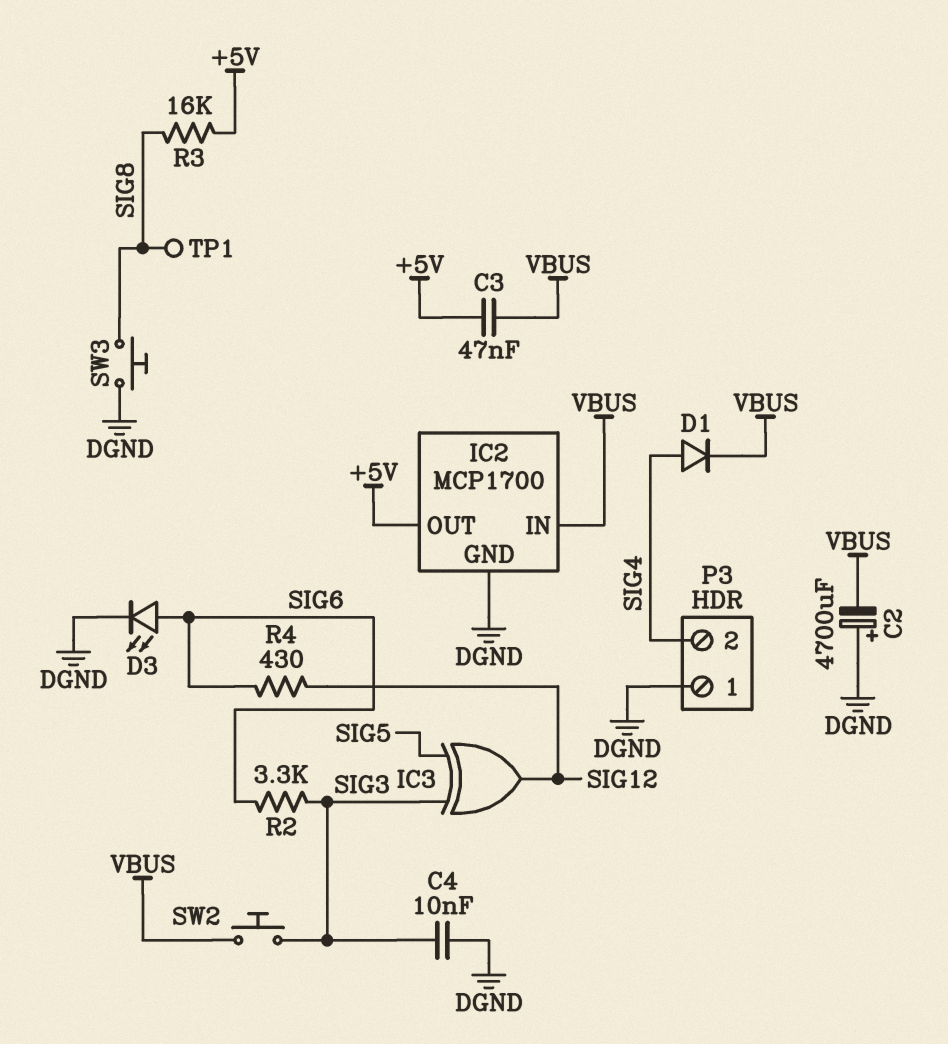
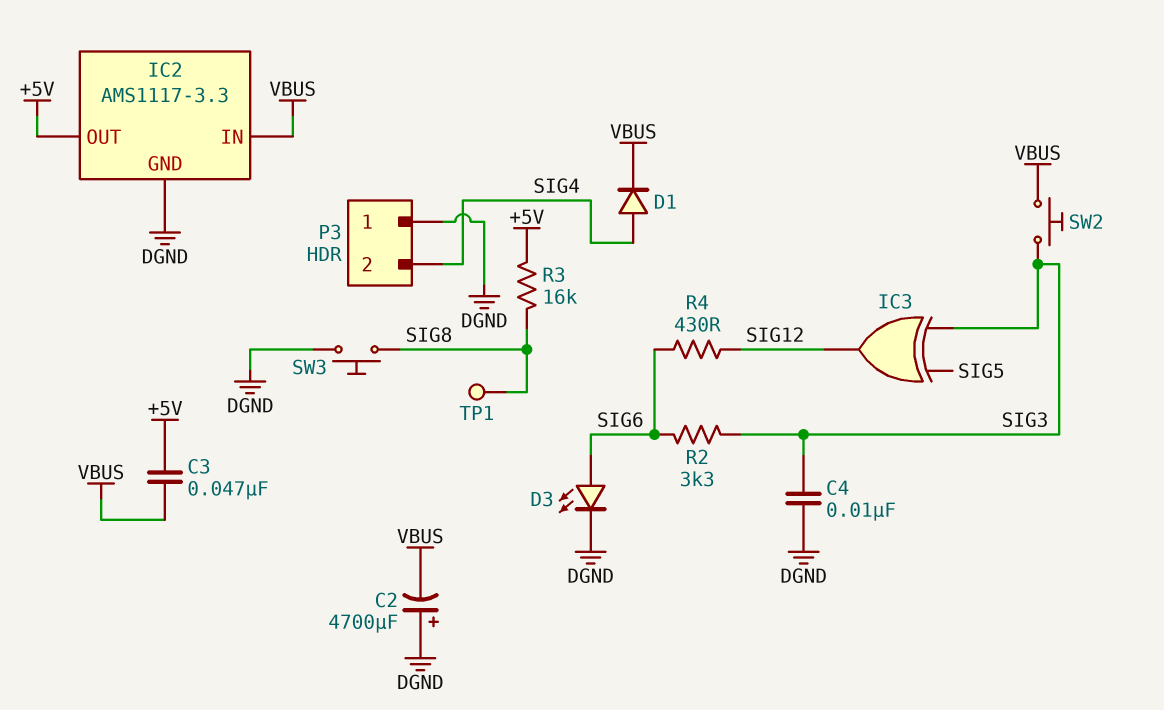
IC2: MCP1700 -> AMS1117-3.3

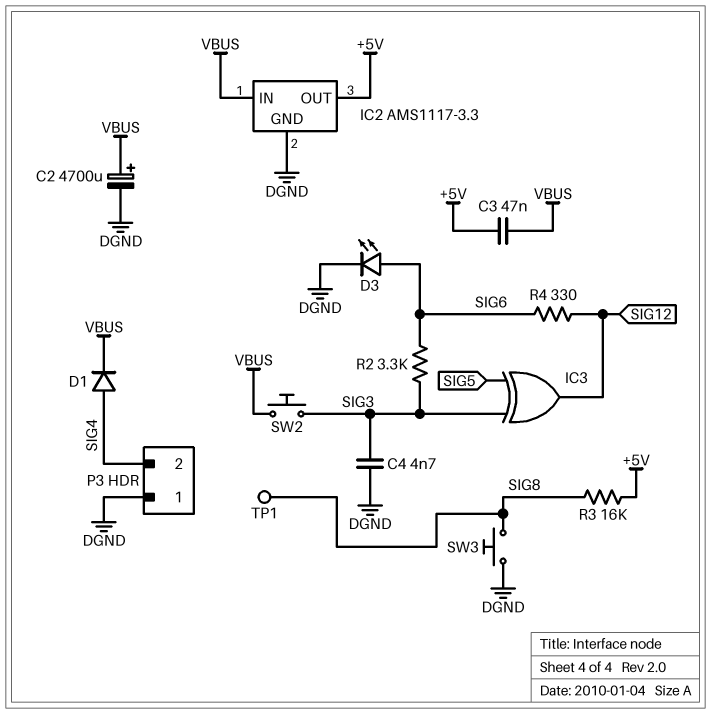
C2: 4700uF (plus DGND, minus VBUS) -> 4700uF (plus VBUS, minus DGND)
C4: 10nF (DGND, SIG3) -> 4.7nF (DGND, SIG3)
R4: 430 (SIG6, SIG12) -> 330 (SIG6, SIG12)

